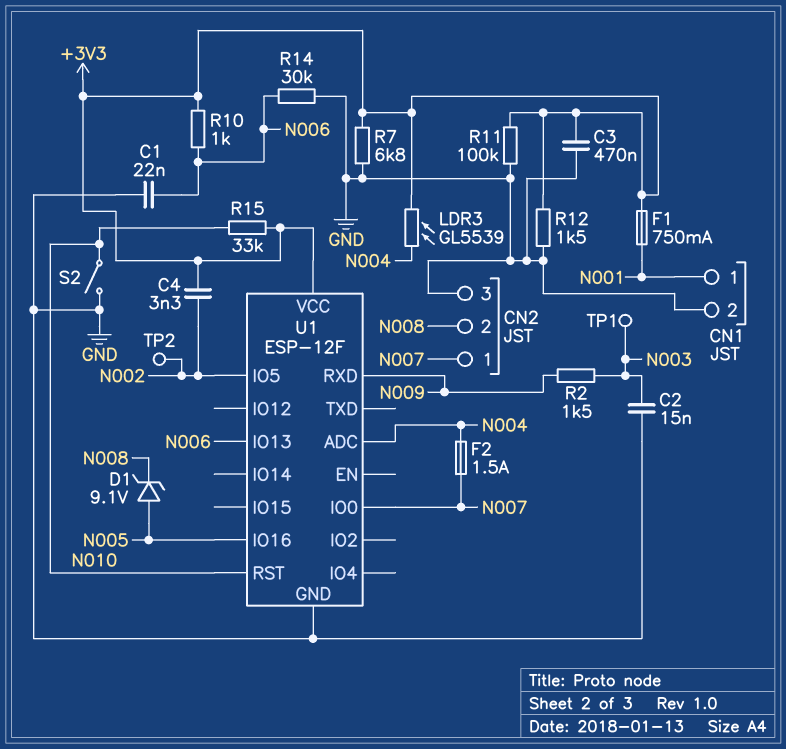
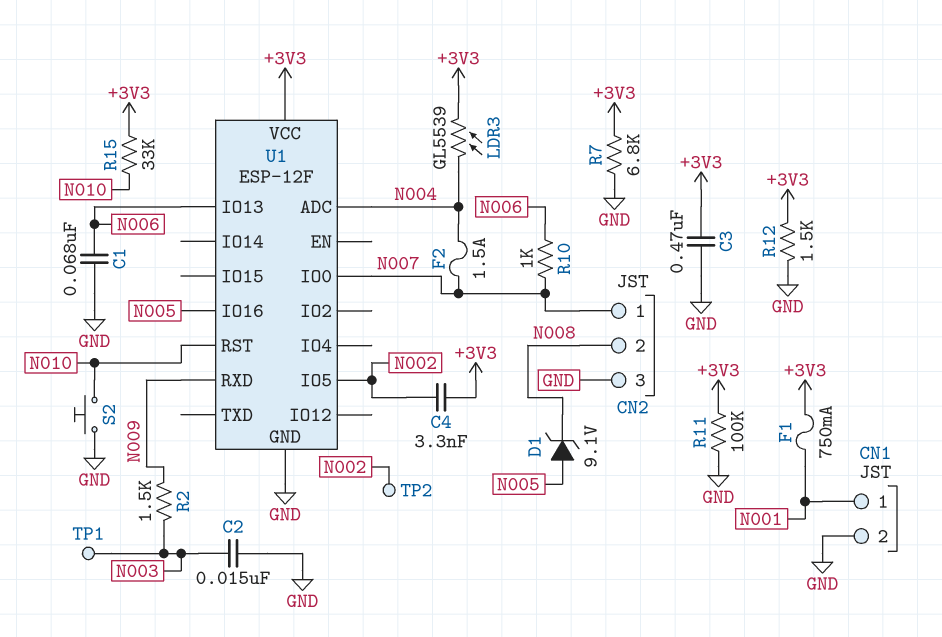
C1: 22nF (GND, N006) -> 68nF (GND, N006)
R10: 1k (+3V3, N006) -> 1k (N006, N007)
R14: 30k (GND, N006) -> none
S2: switch (GND, N010) -> button (GND, N010)

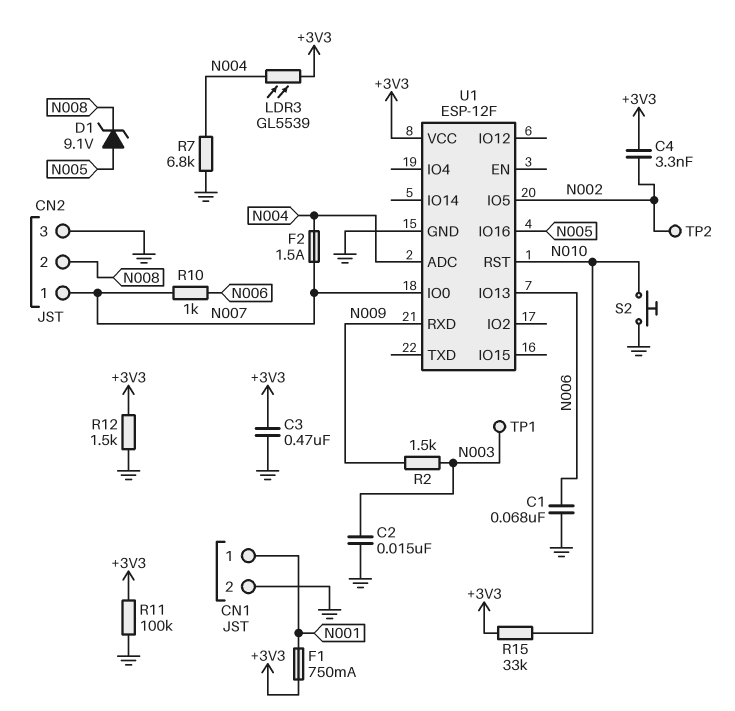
R7: 6.8k (+3V3, GND) -> 6.8k (GND, N004)

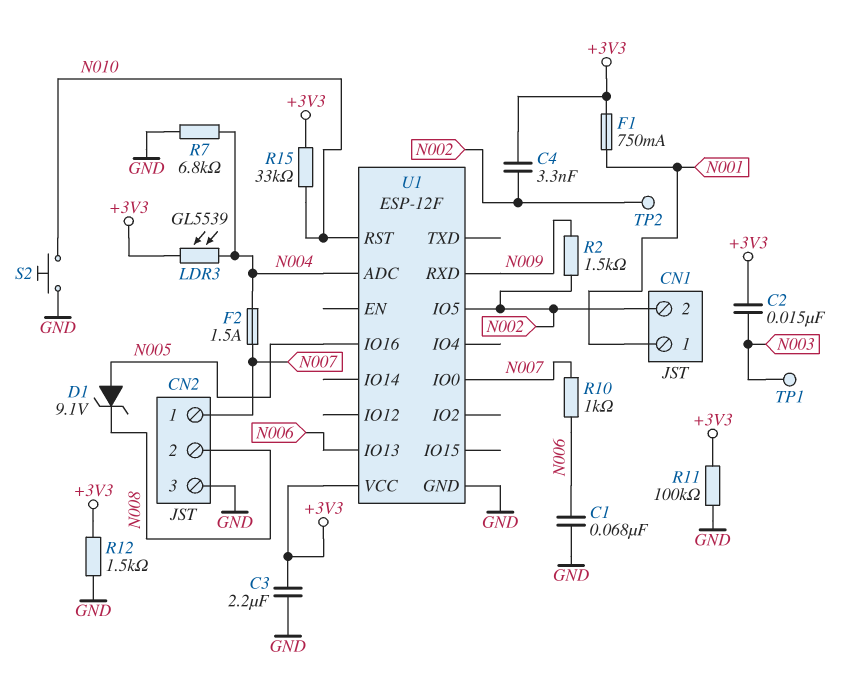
C2: 15nF (GND, N003) -> 15nF (+3V3, N003)
C3: 470nF (+3V3, GND) -> 2.2uF (+3V3, GND)
CN1 pin 2: GND -> N002
R2: 1.5k (N003, N009) -> 1.5k (N002, N009)

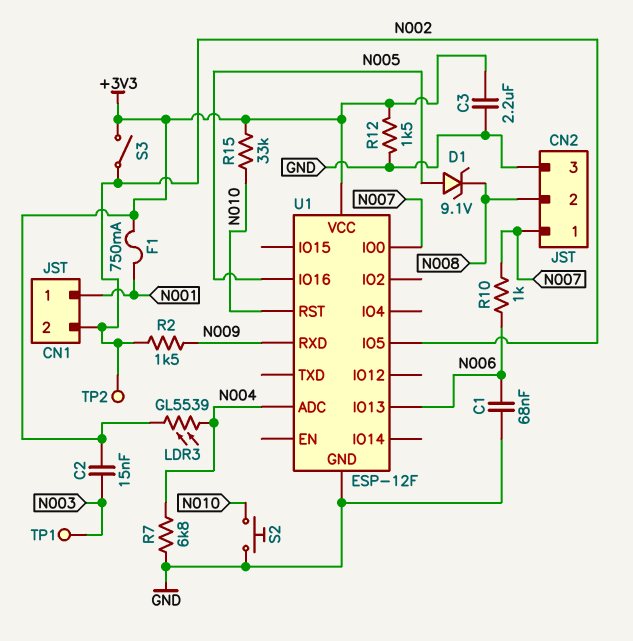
C4: 3.3nF (+3V3, N002) -> none
F2: 1.5A (N004, N007) -> none
R11: 100k (+3V3, GND) -> none
S3: none -> switch (+3V3, N002)

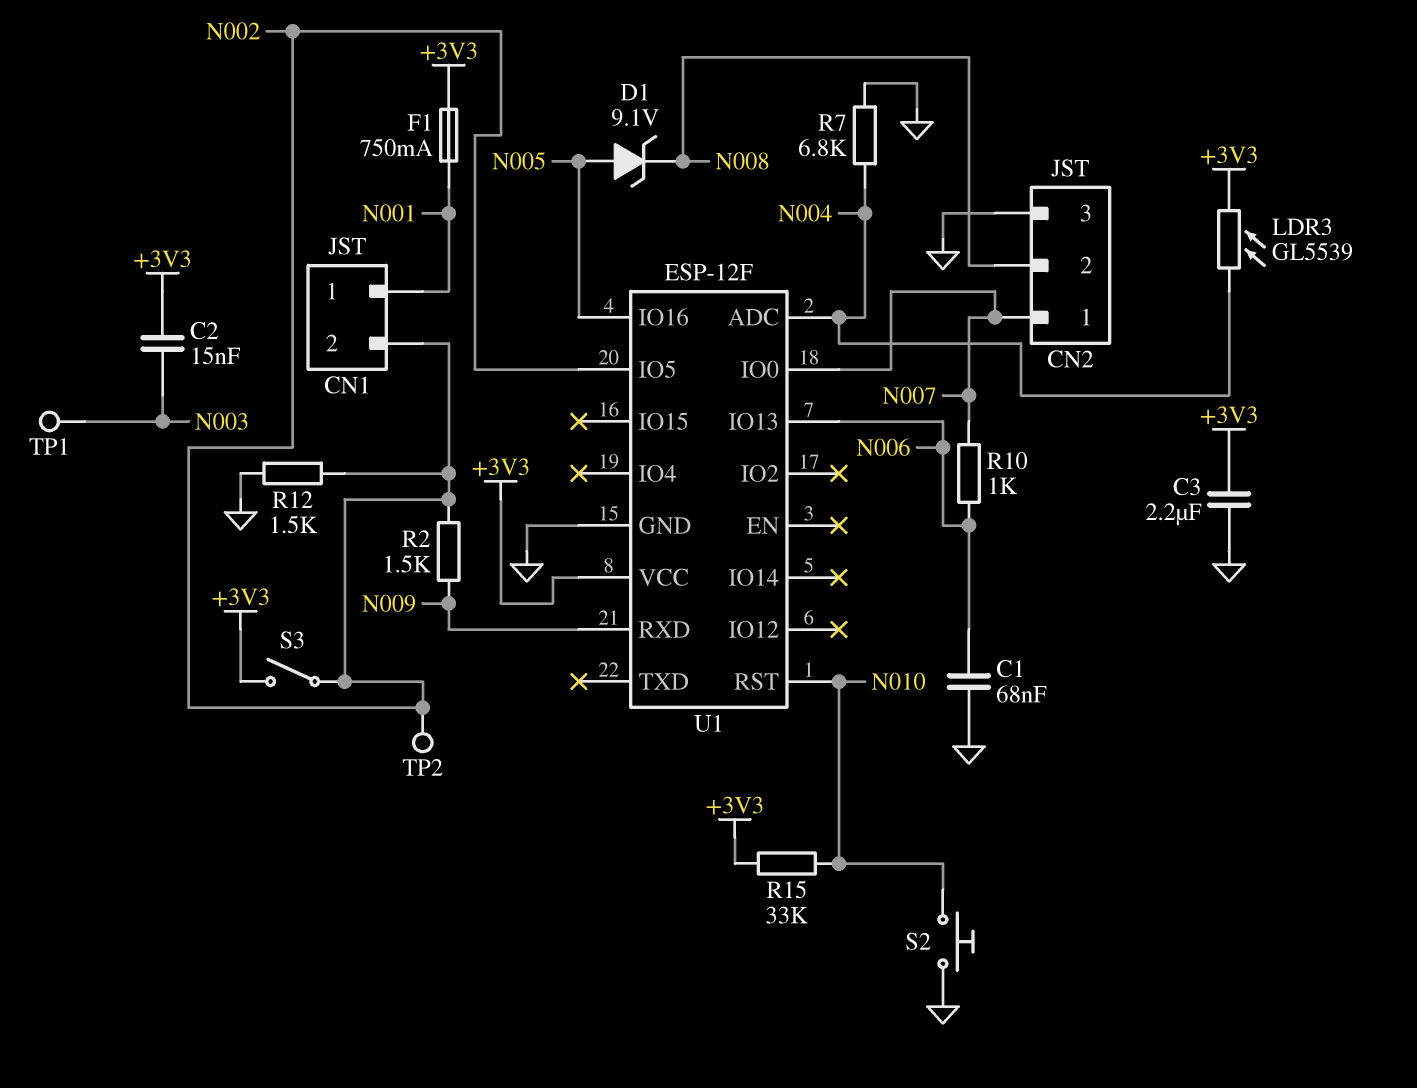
R12: 1.5k (+3V3, GND) -> 1.5k (GND, N002)

